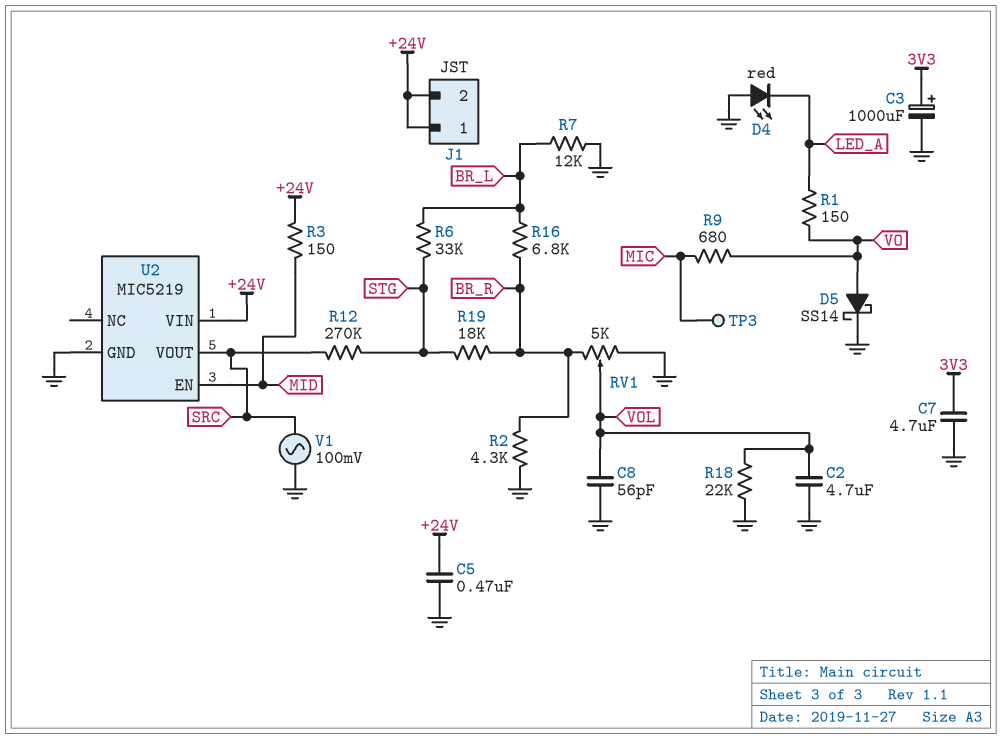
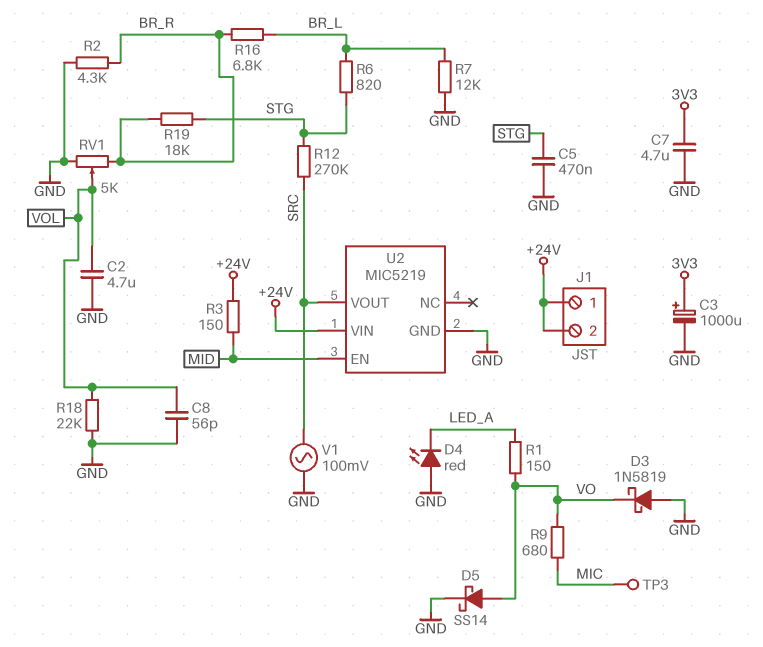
C5: 470nF (+24V, GND) -> 470nF (GND, STG)
D3: none -> schottky 1N5819 (A GND, K VO)
R6: 33k (BR_L, STG) -> 820 (BR_L, STG)

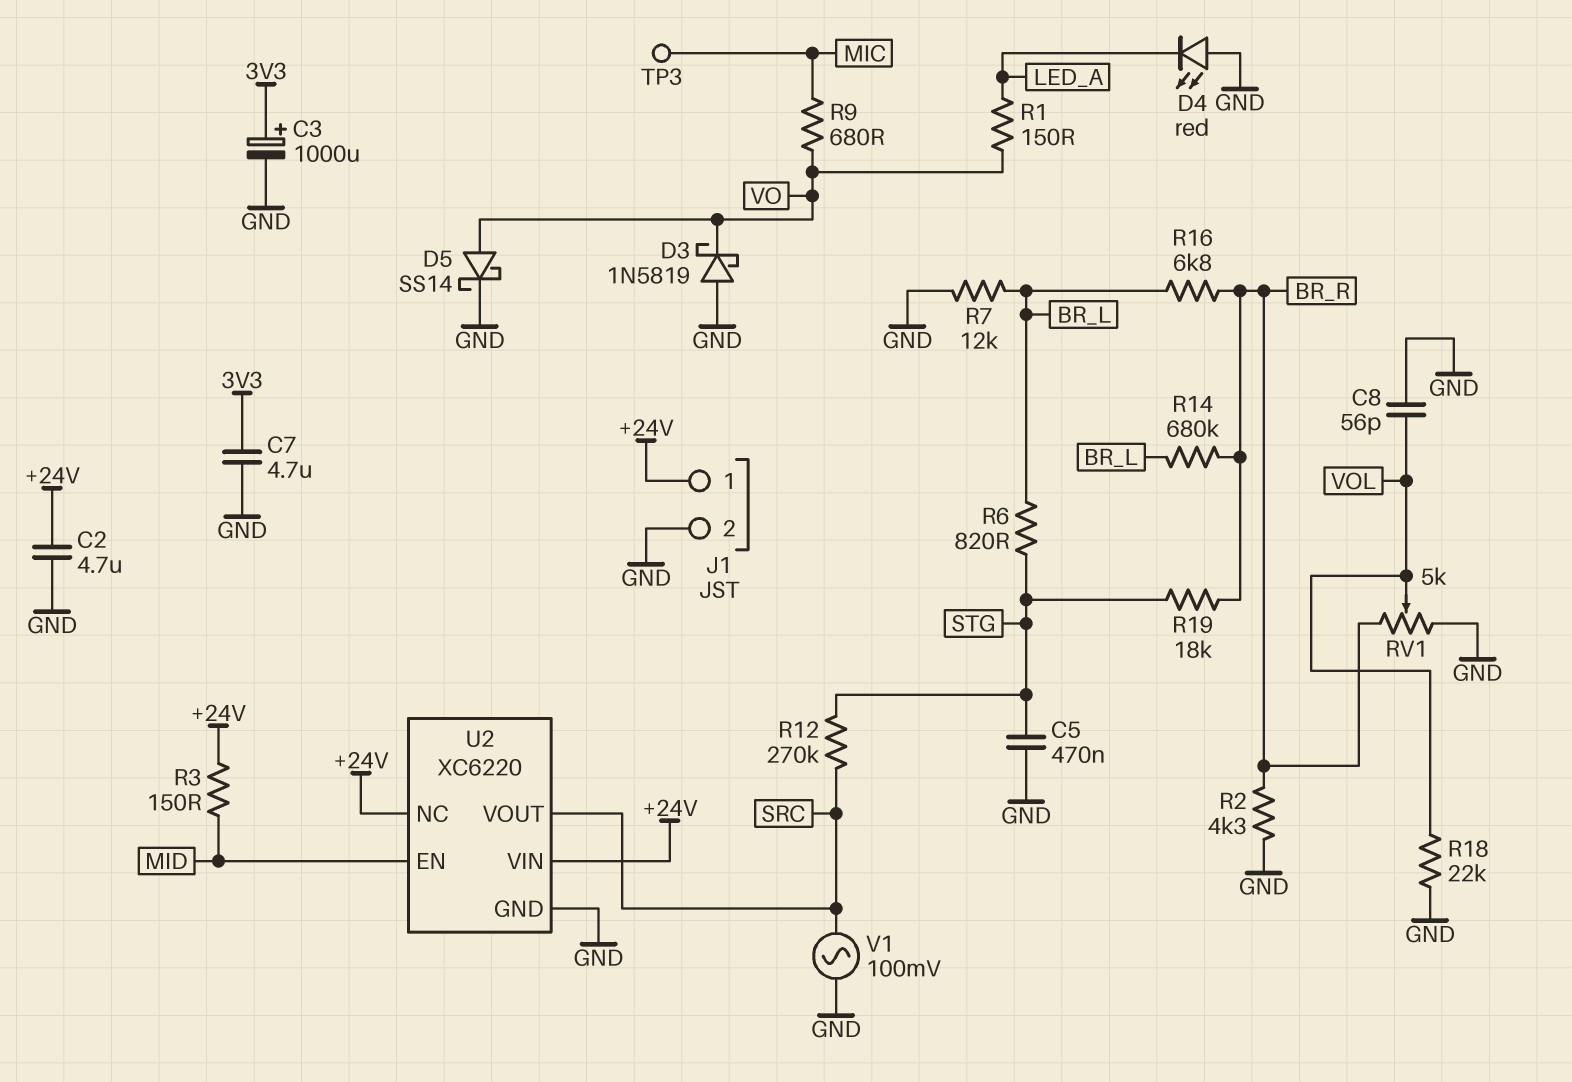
C2: 4.7uF (GND, VOL) -> 4.7uF (+24V, GND)
J1 pin 2: +24V -> GND
R14: none -> 680k (BR_L, BR_R)
U2: MIC5219 -> XC6220
U2 pin NC: none -> +24V

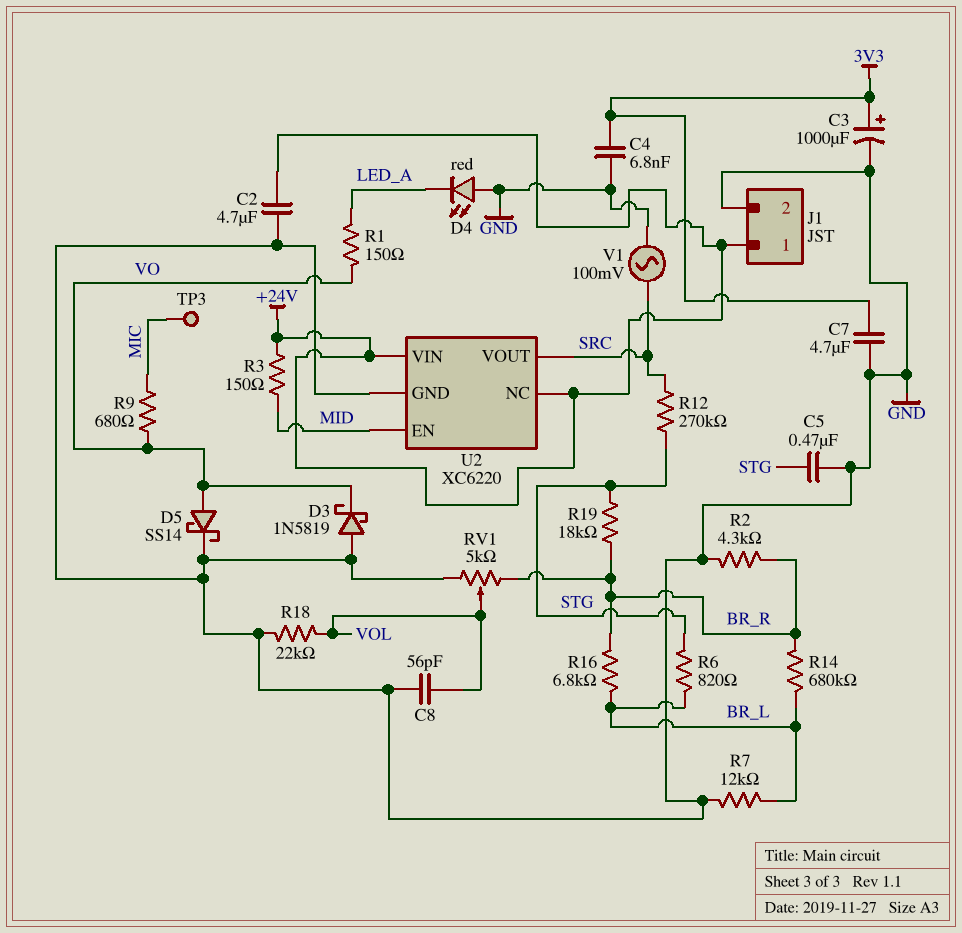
C4: none -> 6.8nF (3V3, GND)

